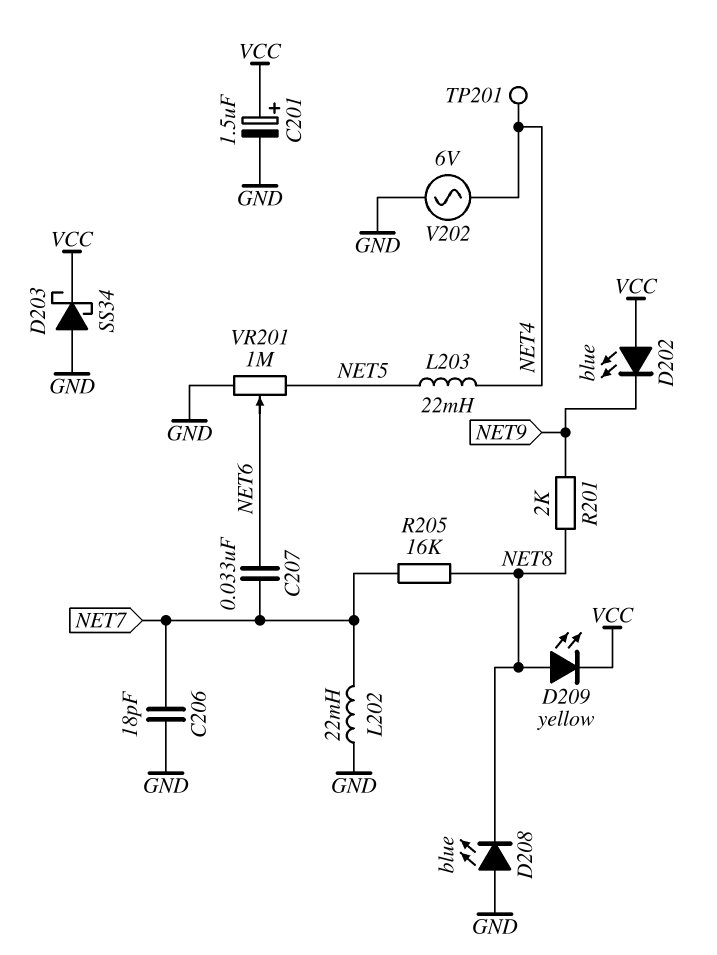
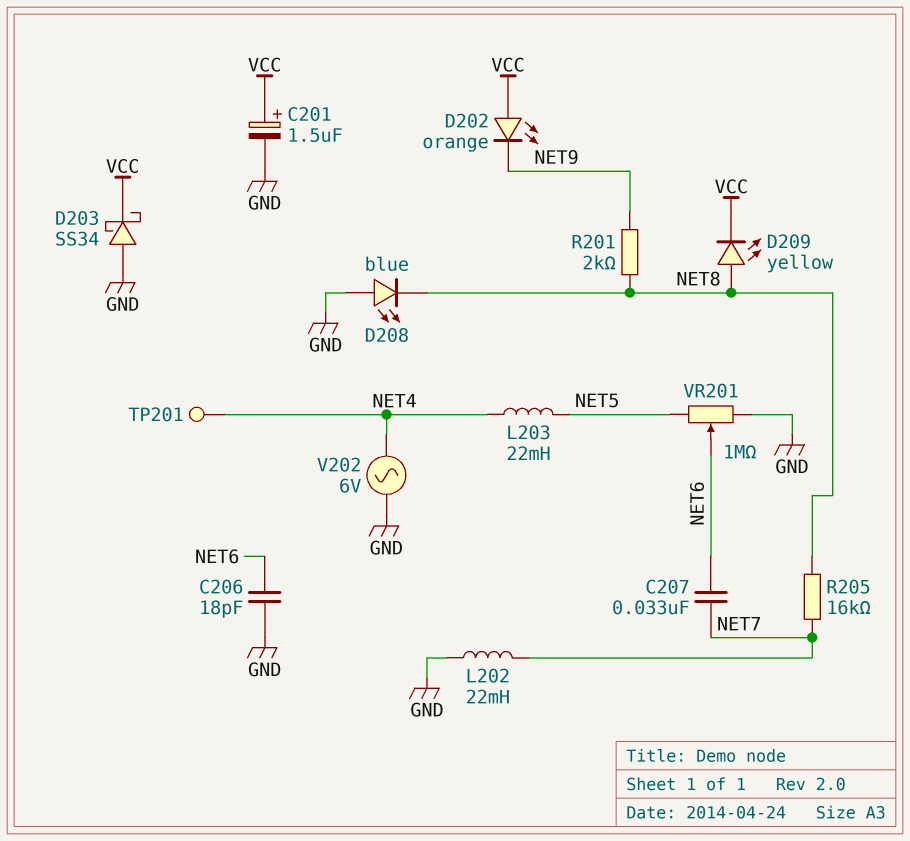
C206: 18pF (GND, NET7) -> 18pF (GND, NET6)
D202: LED blue (A VCC, K NET9) -> LED orange (A VCC, K NET9)

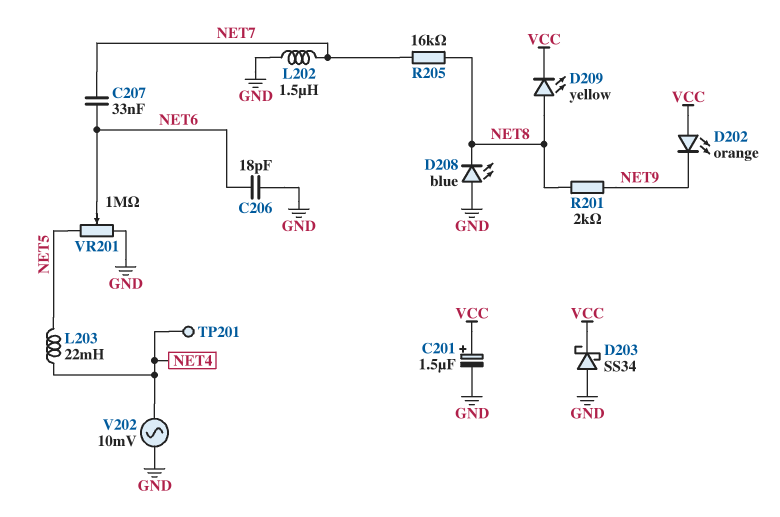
L202: 22mH (GND, NET7) -> 1.5uH (GND, NET7)
V202: AC 6V (GND, NET4) -> AC 10mV (GND, NET4)

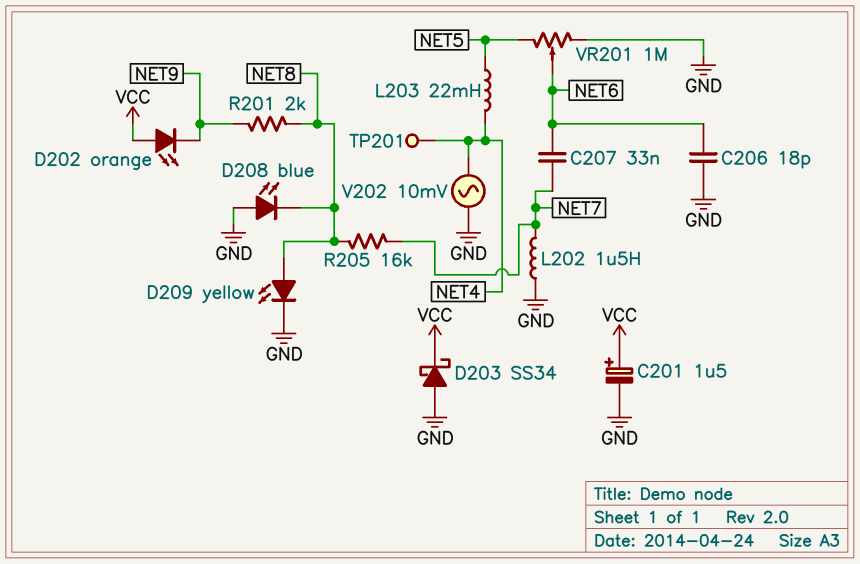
D209: LED yellow (A NET8, K VCC) -> LED yellow (A NET8, K GND)

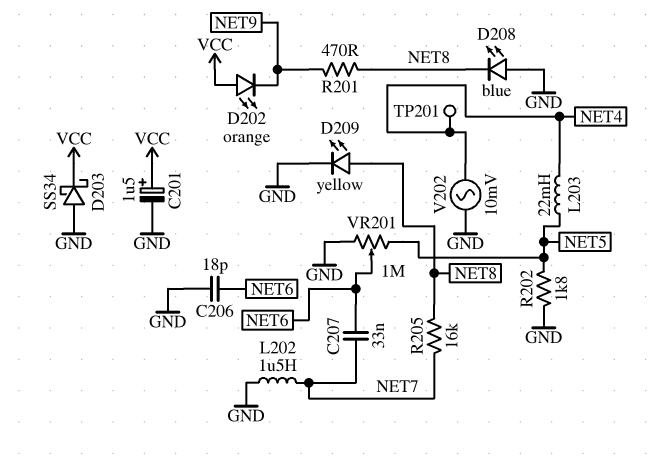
R201: 2k (NET8, NET9) -> 470 (NET8, NET9)
R202: none -> 1.8k (GND, NET5)

